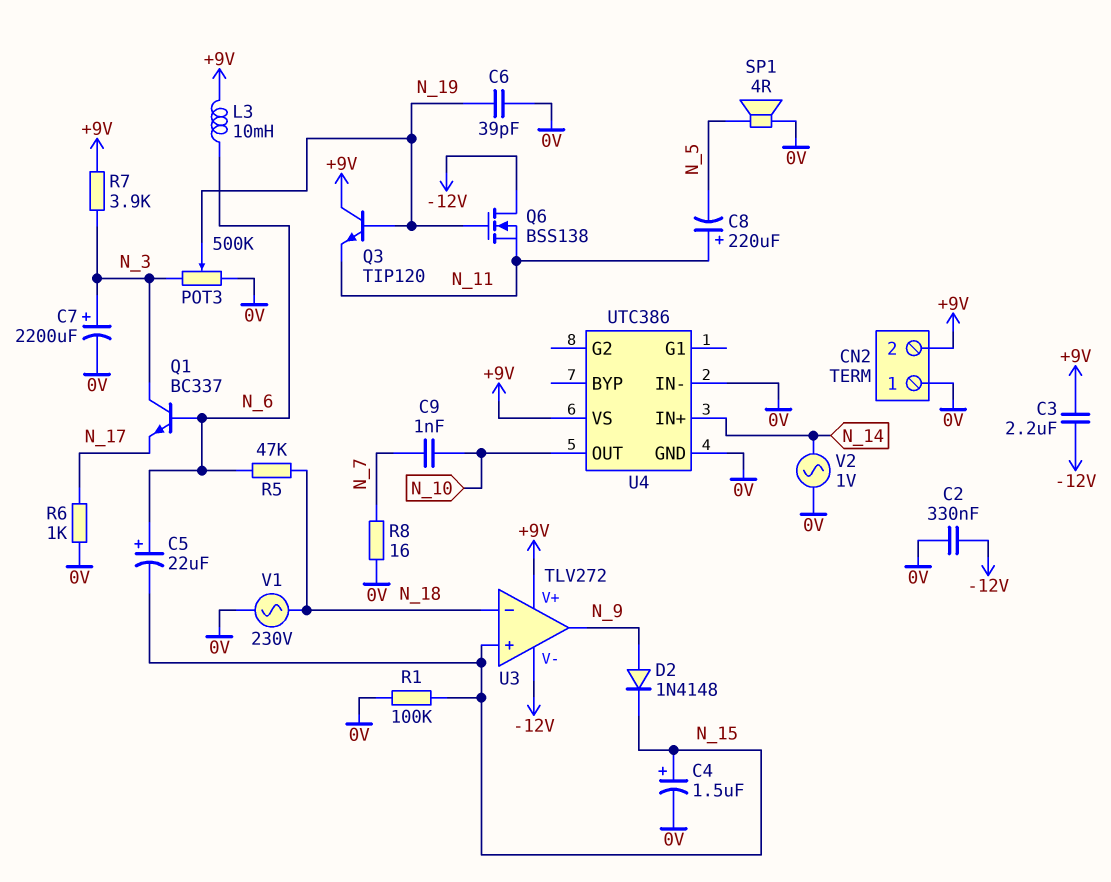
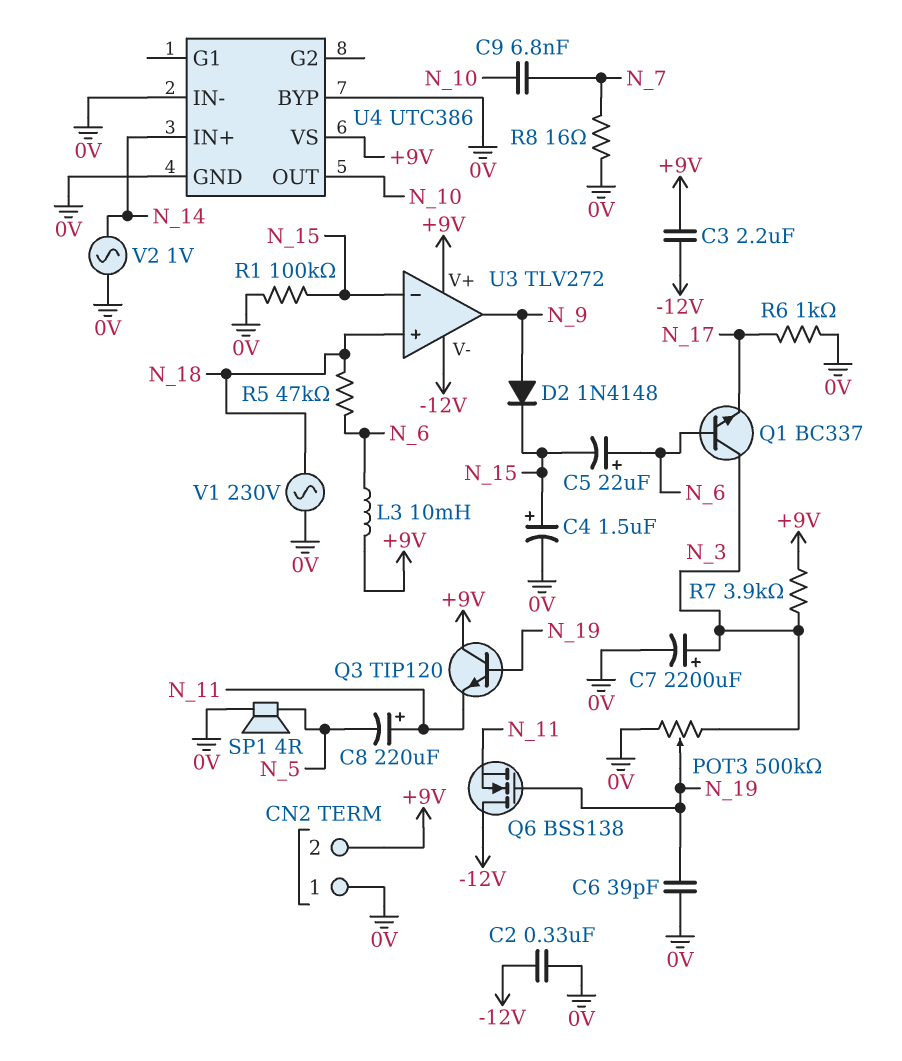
C9: 1nF (N_7, N_10) -> 6.8nF (N_7, N_10)
U3 pin in+: N_15 -> N_18
U3 pin in-: N_18 -> N_15
U4 pin BYP: none -> 0V

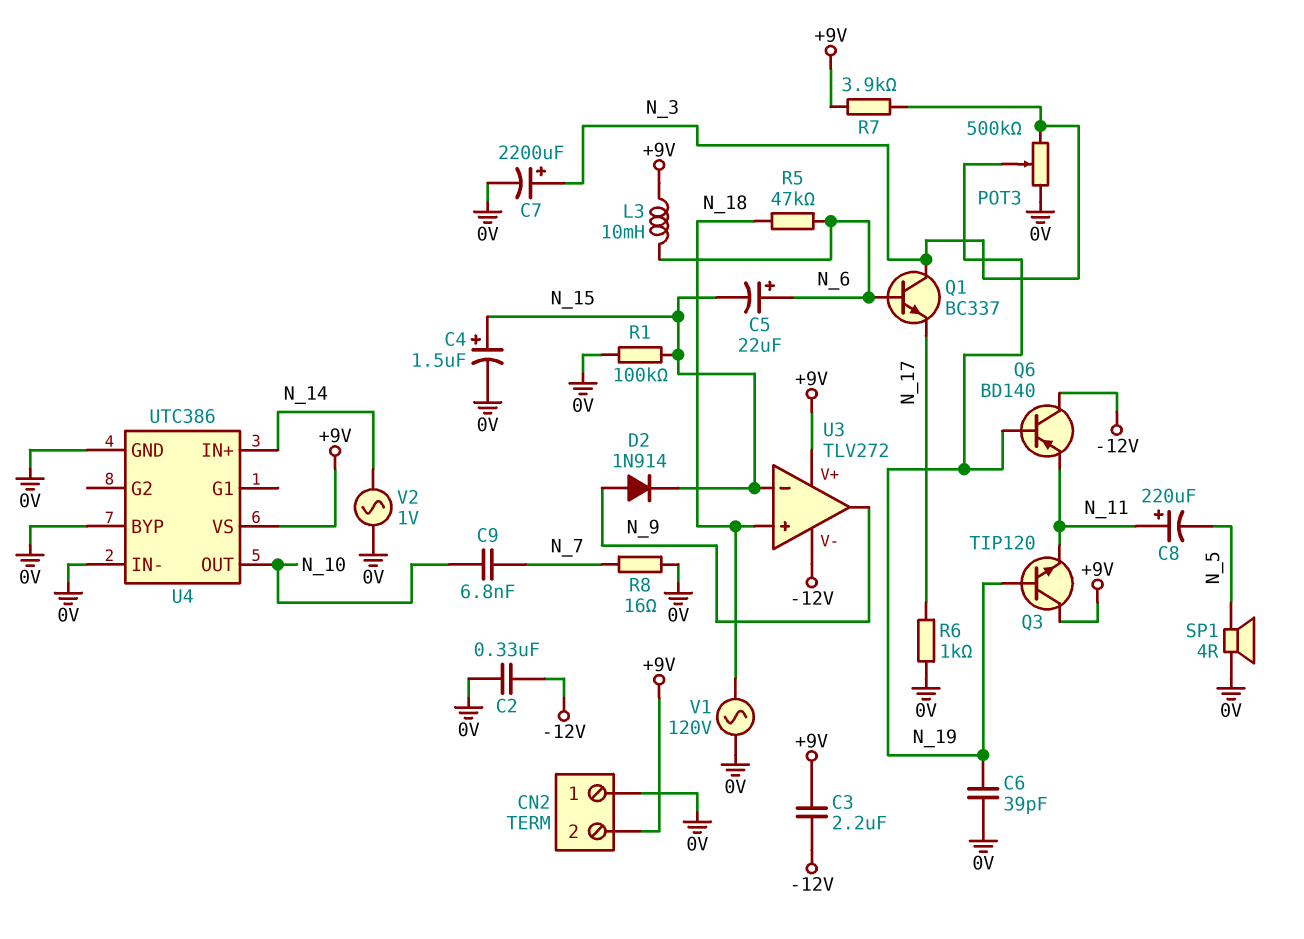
D2: diode 1N4148 (A N_9, K N_15) -> diode 1N914 (A N_9, K N_15)
Q6: NMOS BSS138 (G N_19, D -12V, S N_11) -> PNP BD140 (B N_19, C -12V, E N_11)
V1: AC 230V (0V, N_18) -> AC 120V (0V, N_18)

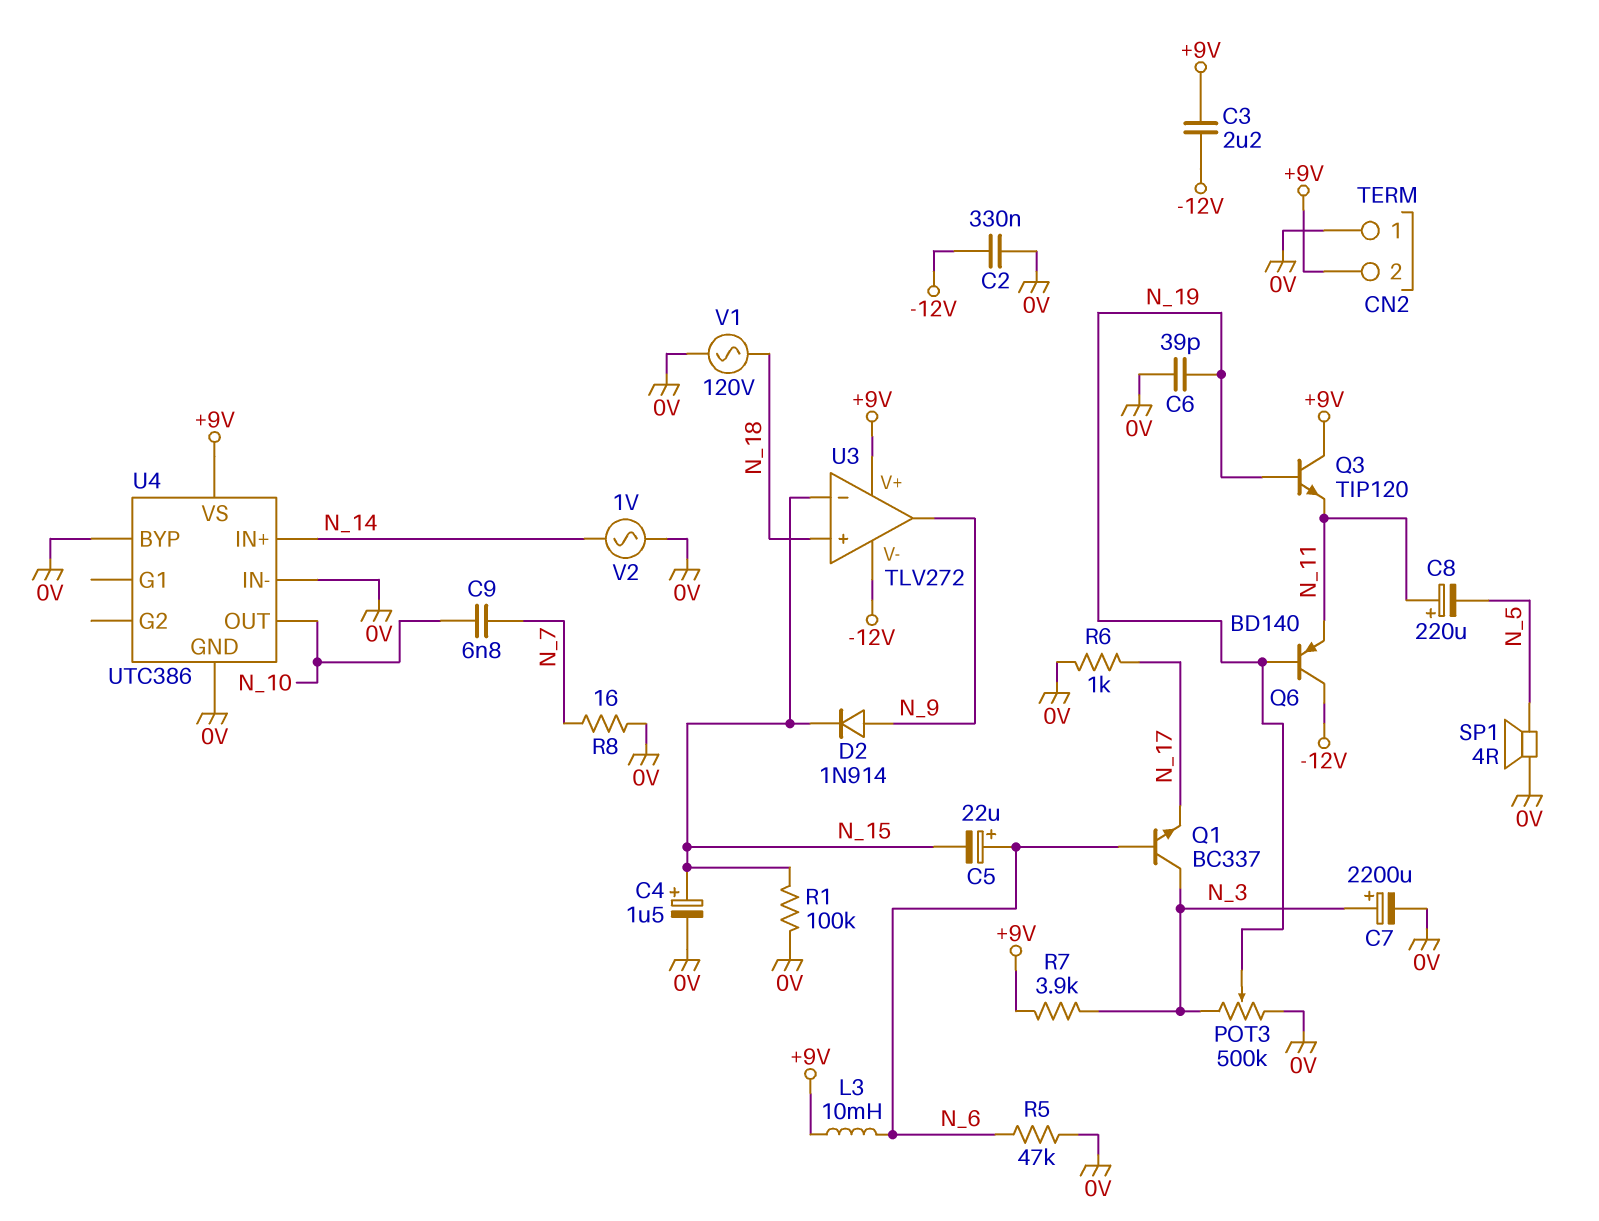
R5: 47k (N_6, N_18) -> 47k (0V, N_6)

